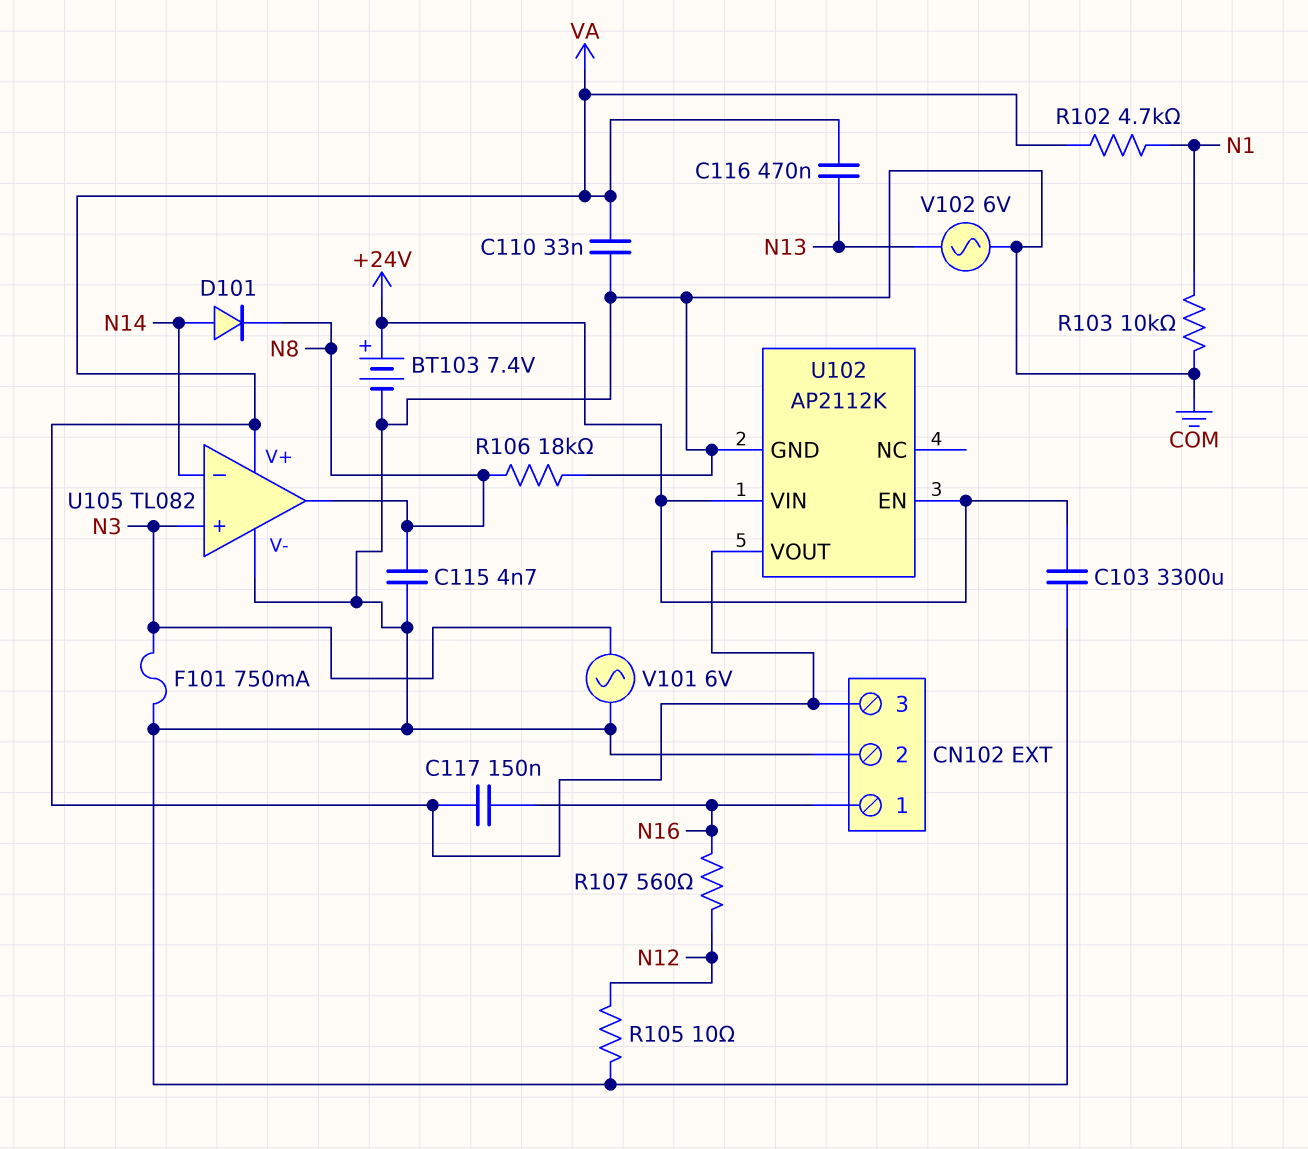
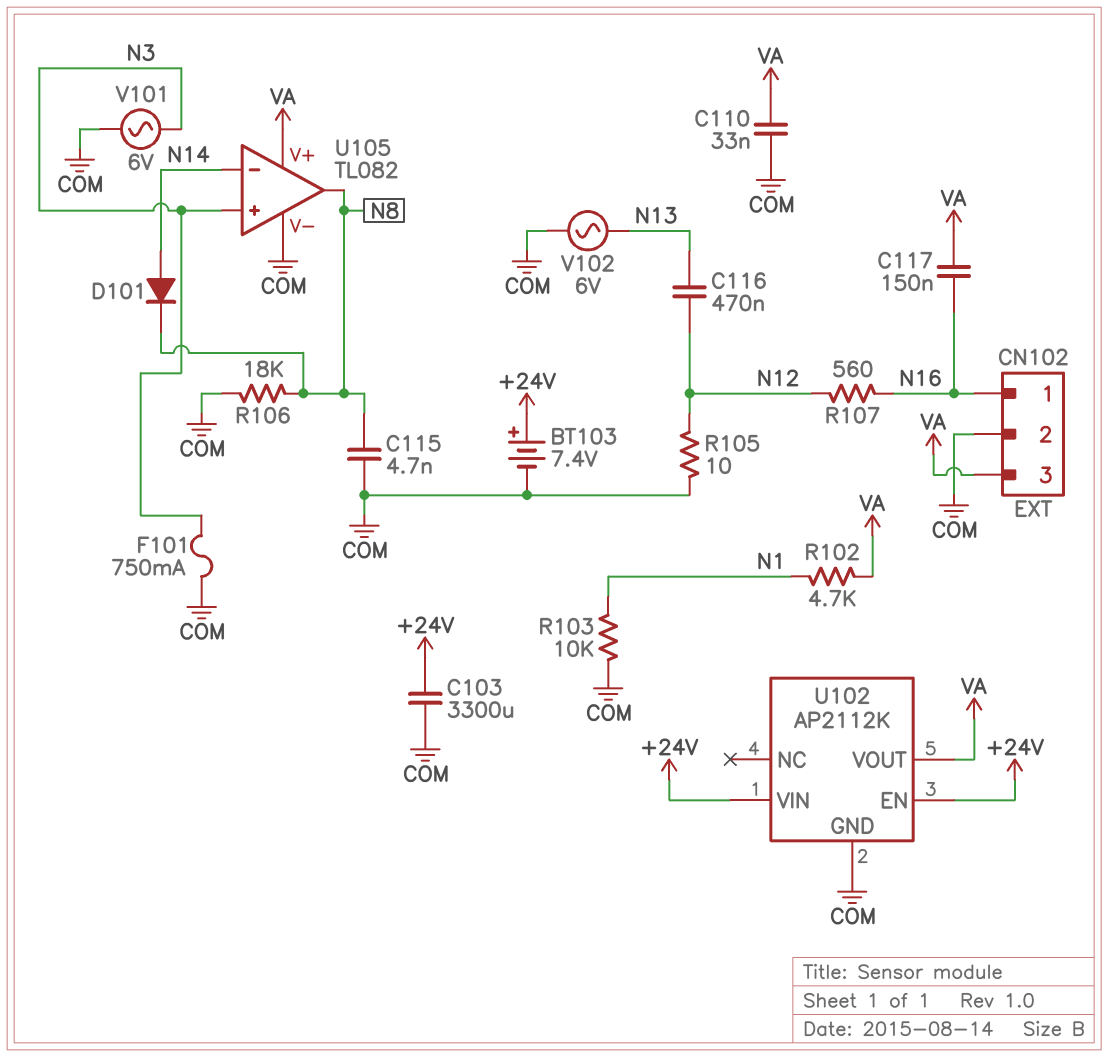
C116: 470nF (N13, VA) -> 470nF (N12, N13)

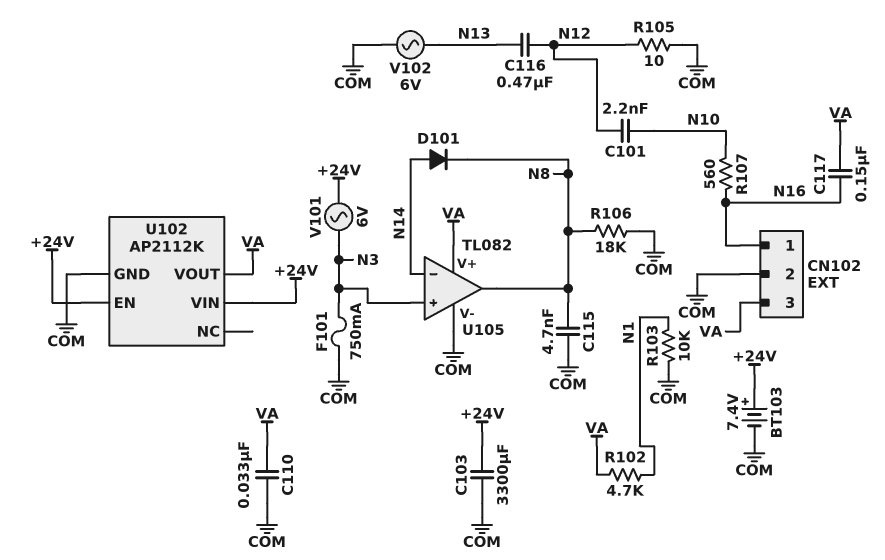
C101: none -> 2.2nF (N10, N12)
R107: 560 (N12, N16) -> 560 (N10, N16)
V101: AC 6V (COM, N3) -> AC 6V (+24V, N3)

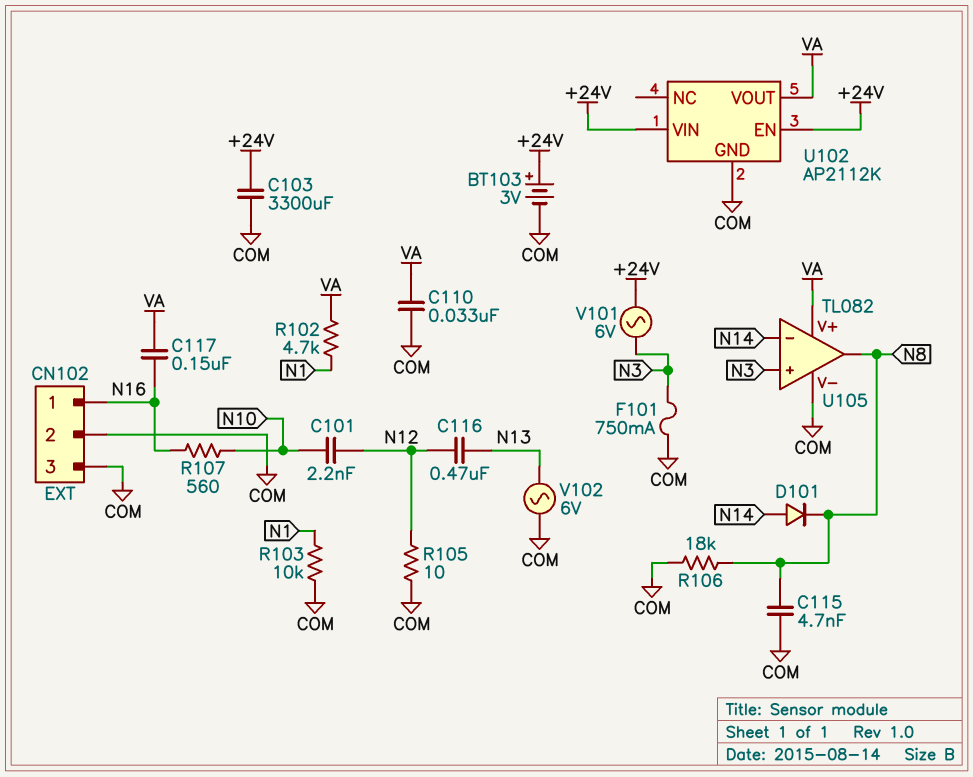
BT103: 7.4V (plus +24V, minus COM) -> 3V (plus +24V, minus COM)
CN102 pin 3: VA -> COM

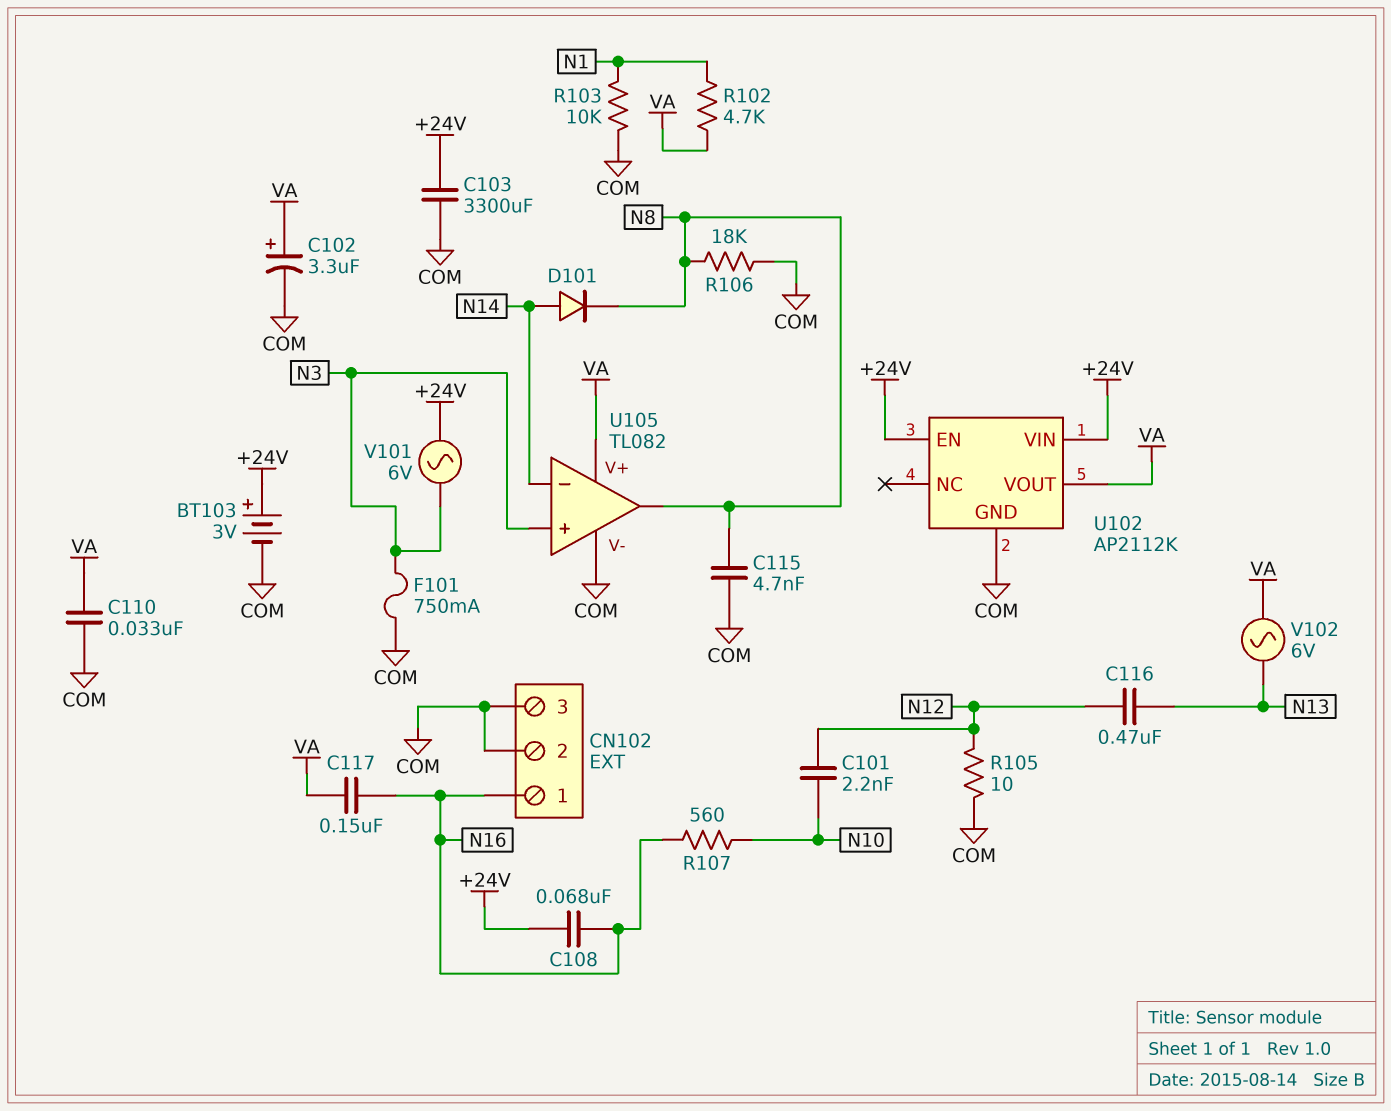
C102: none -> 3.3uF (plus VA, minus COM)
C108: none -> 68nF (+24V, N16)
V102: AC 6V (COM, N13) -> AC 6V (N13, VA)

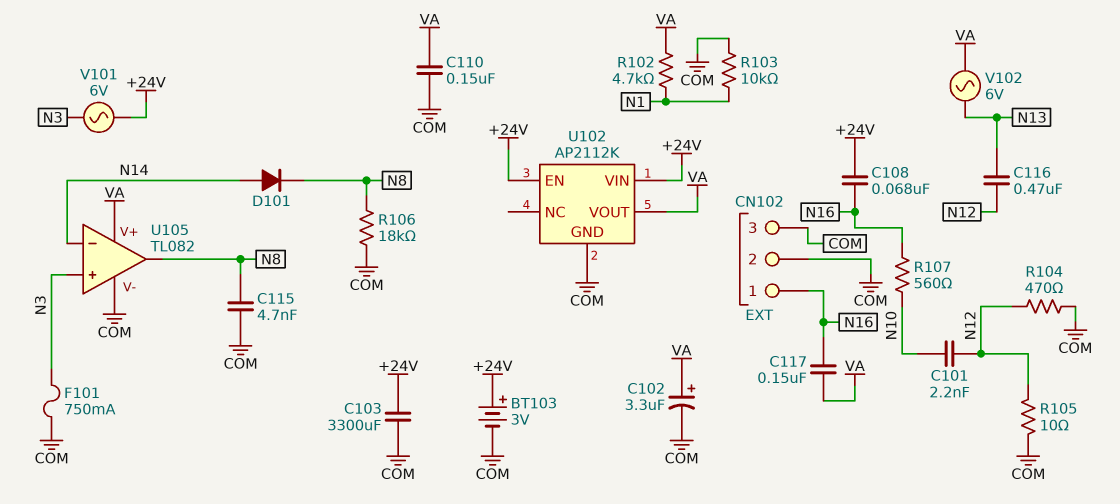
C110: 33nF (COM, VA) -> 150nF (COM, VA)
R104: none -> 470 (COM, N12)

